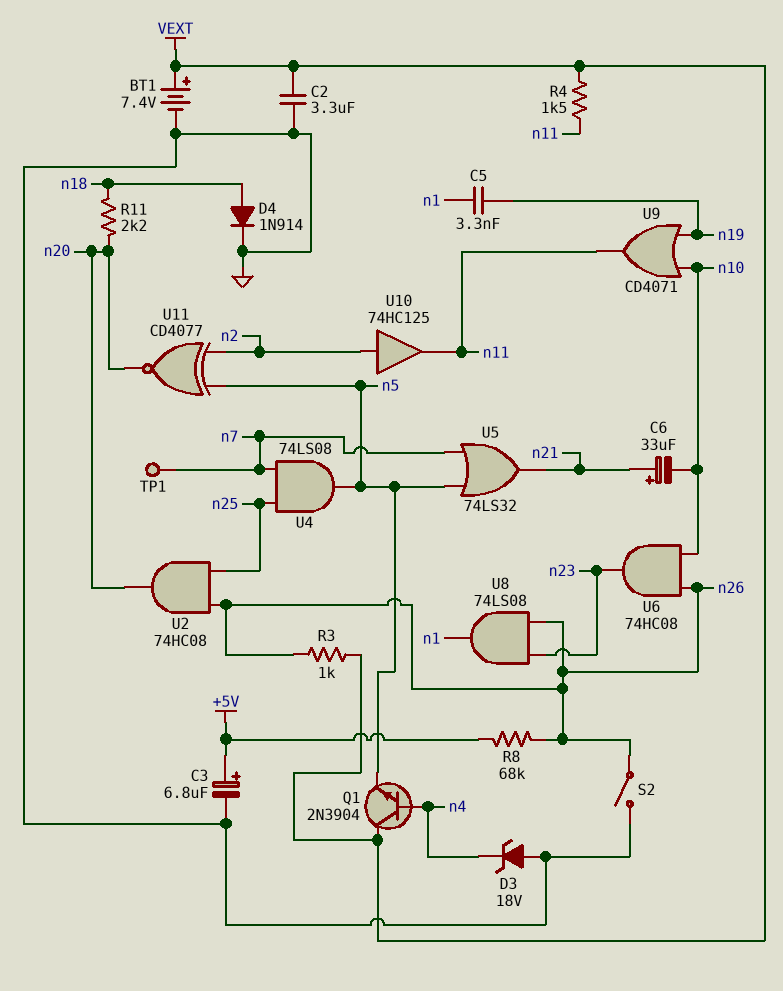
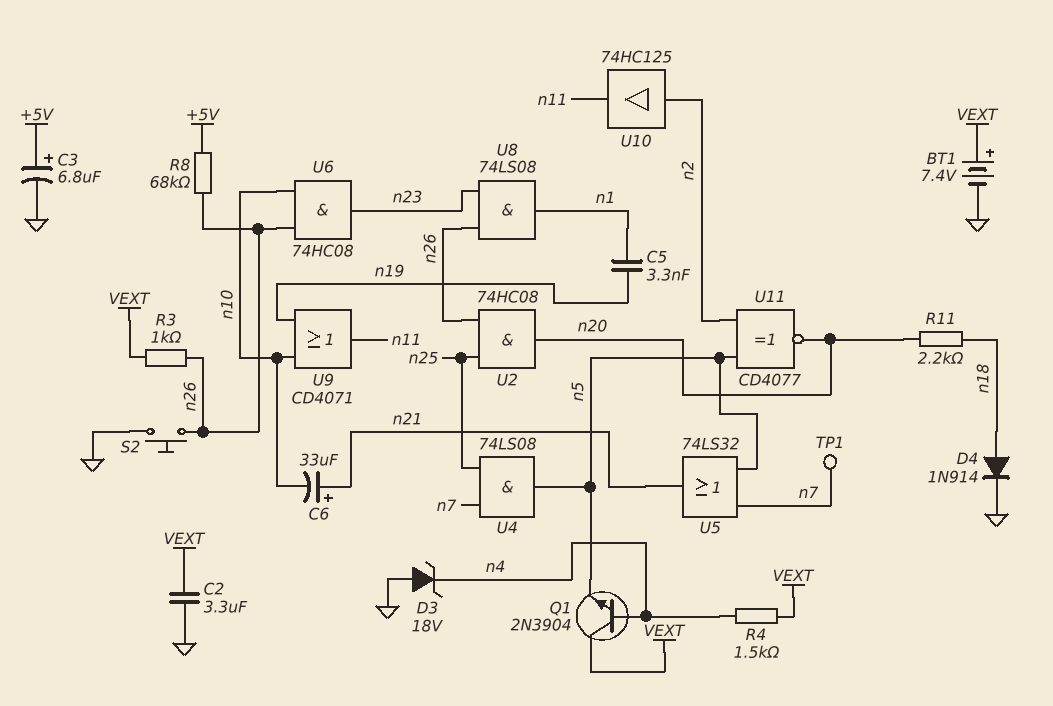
R4: 1.5k (VEXT, n11) -> 1.5k (VEXT, n4)
S2: switch (GND, n26) -> button (GND, n26)

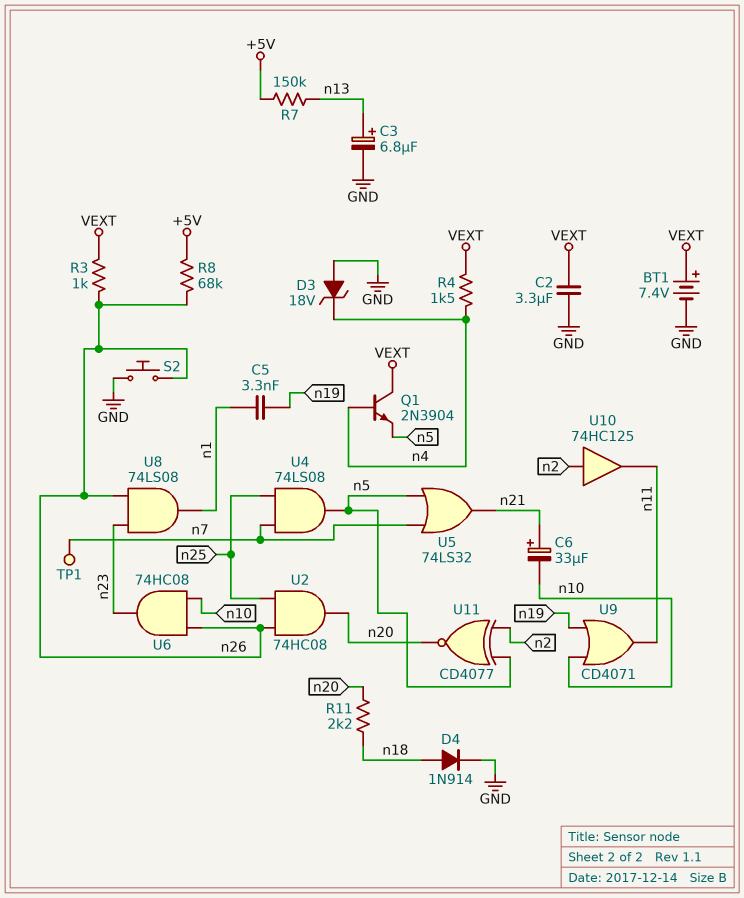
C3: 6.8uF (plus +5V, minus GND) -> 6.8uF (plus n13, minus GND)
R7: none -> 150k (+5V, n13)

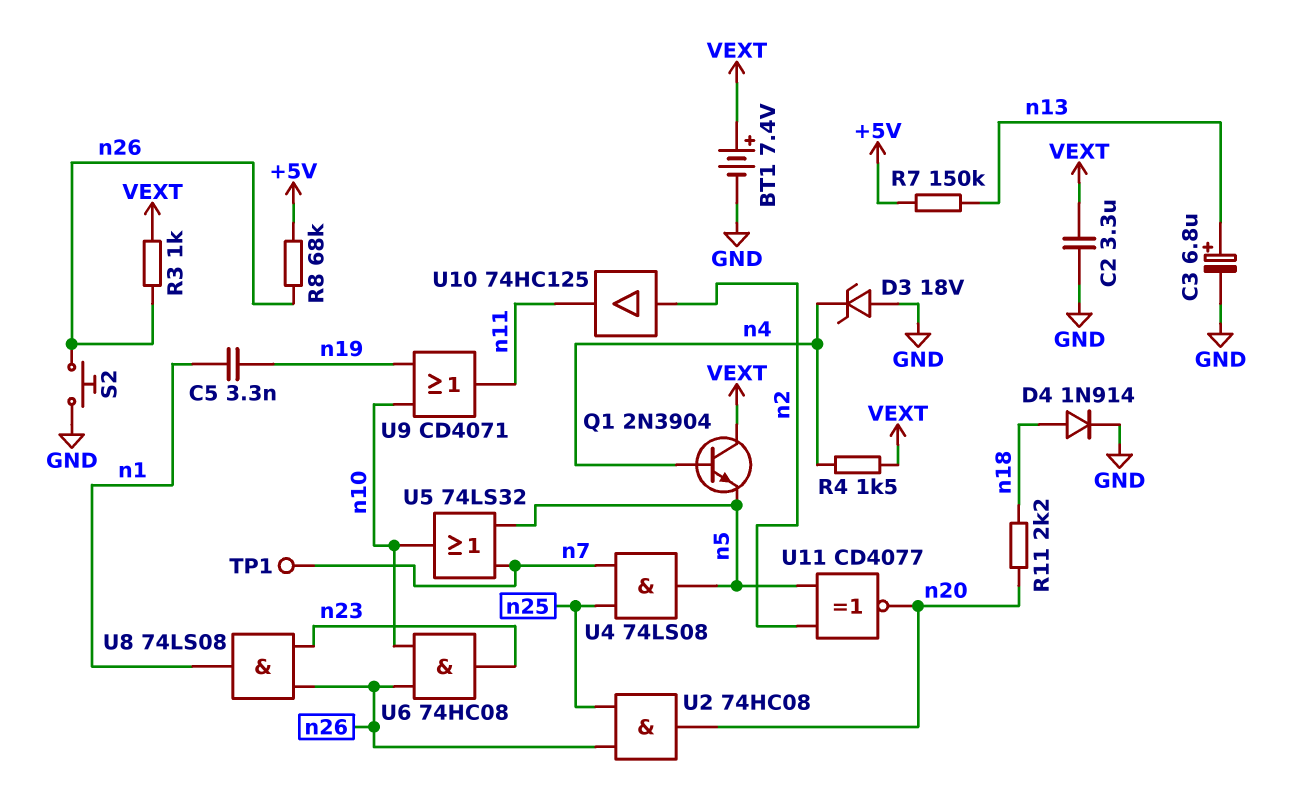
C6: 33uF (plus n21, minus n10) -> none
U5: OR 74LS32 (in n5, in n7, out n21) -> OR 74LS32 (in n5, in n7, out n10)

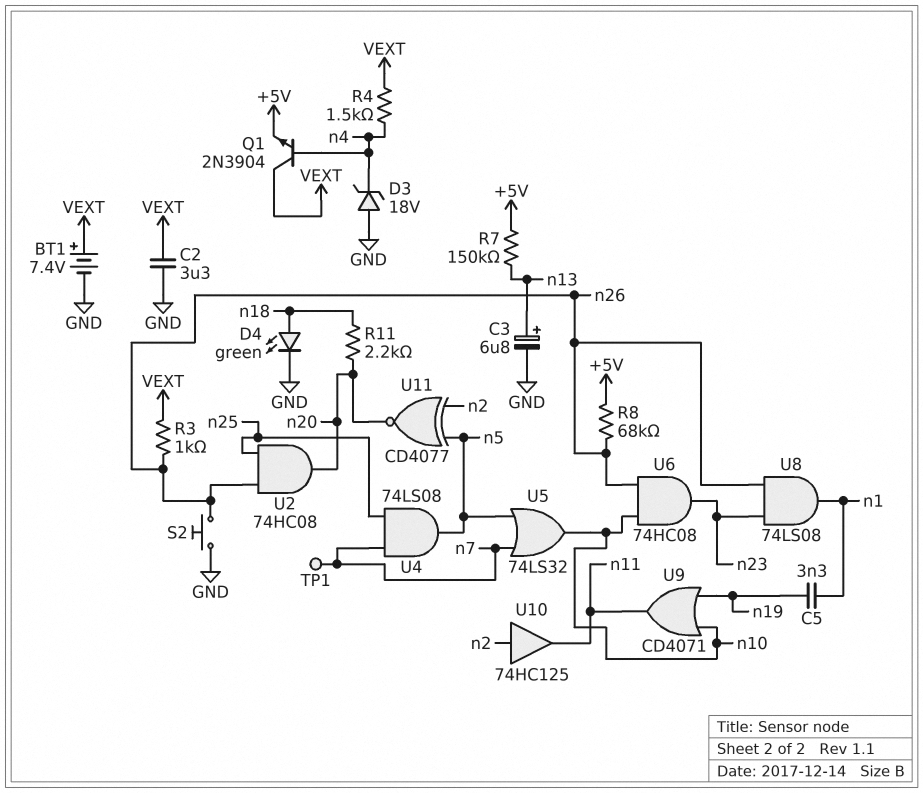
D4: diode 1N914 (A n18, K GND) -> LED green (A n18, K GND)
Q1: NPN 2N3904 (B n4, C VEXT, E n5) -> NPN 2N3904 (B n4, C VEXT, E +5V)

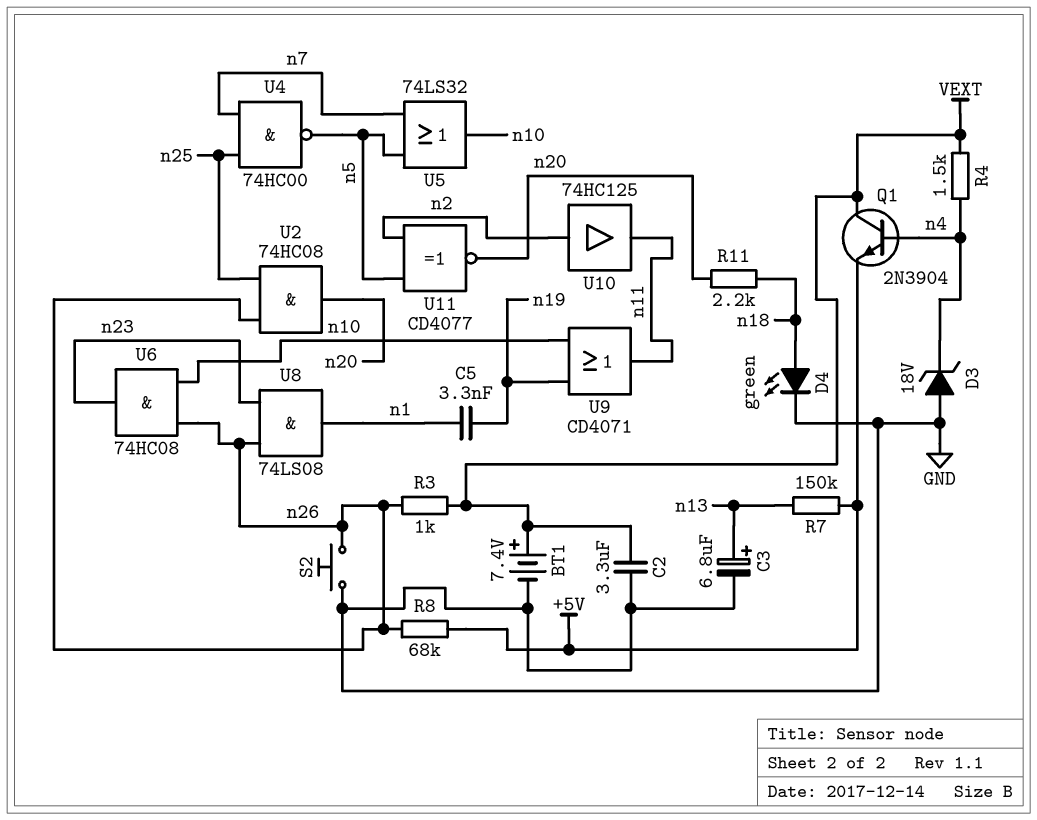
TP1: test point (n7) -> none
U4: AND 74LS08 (in n7, in n25, out n5) -> NAND 74HC00 (in n7, in n25, out n5)

